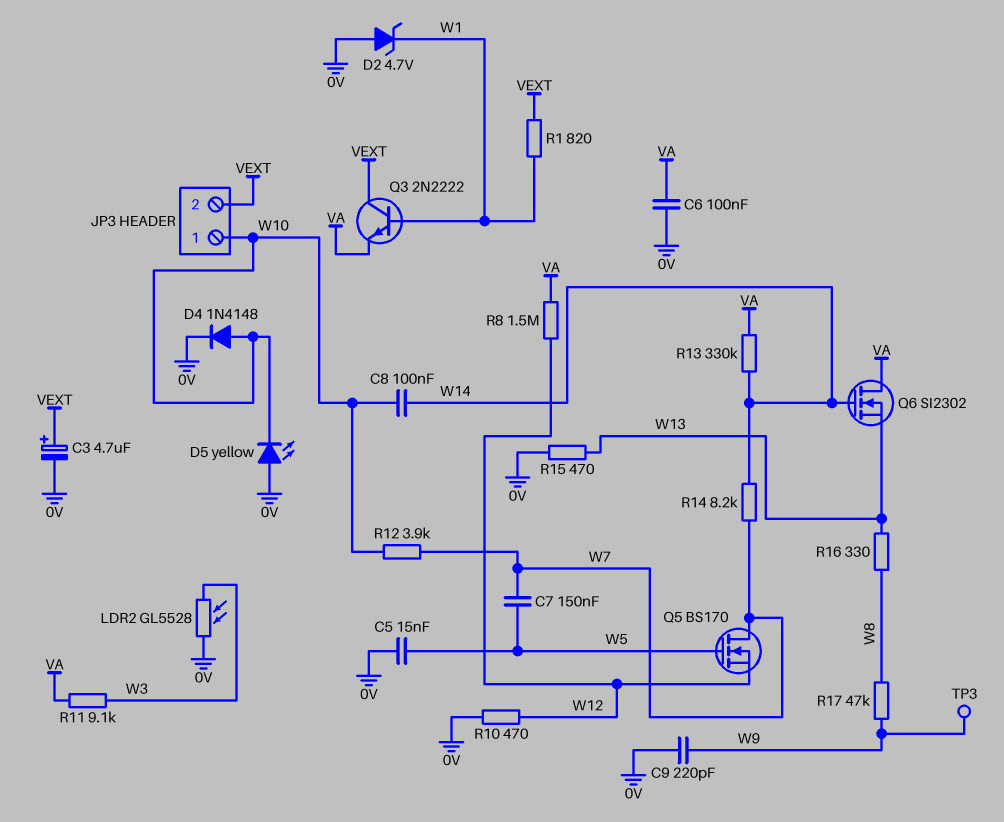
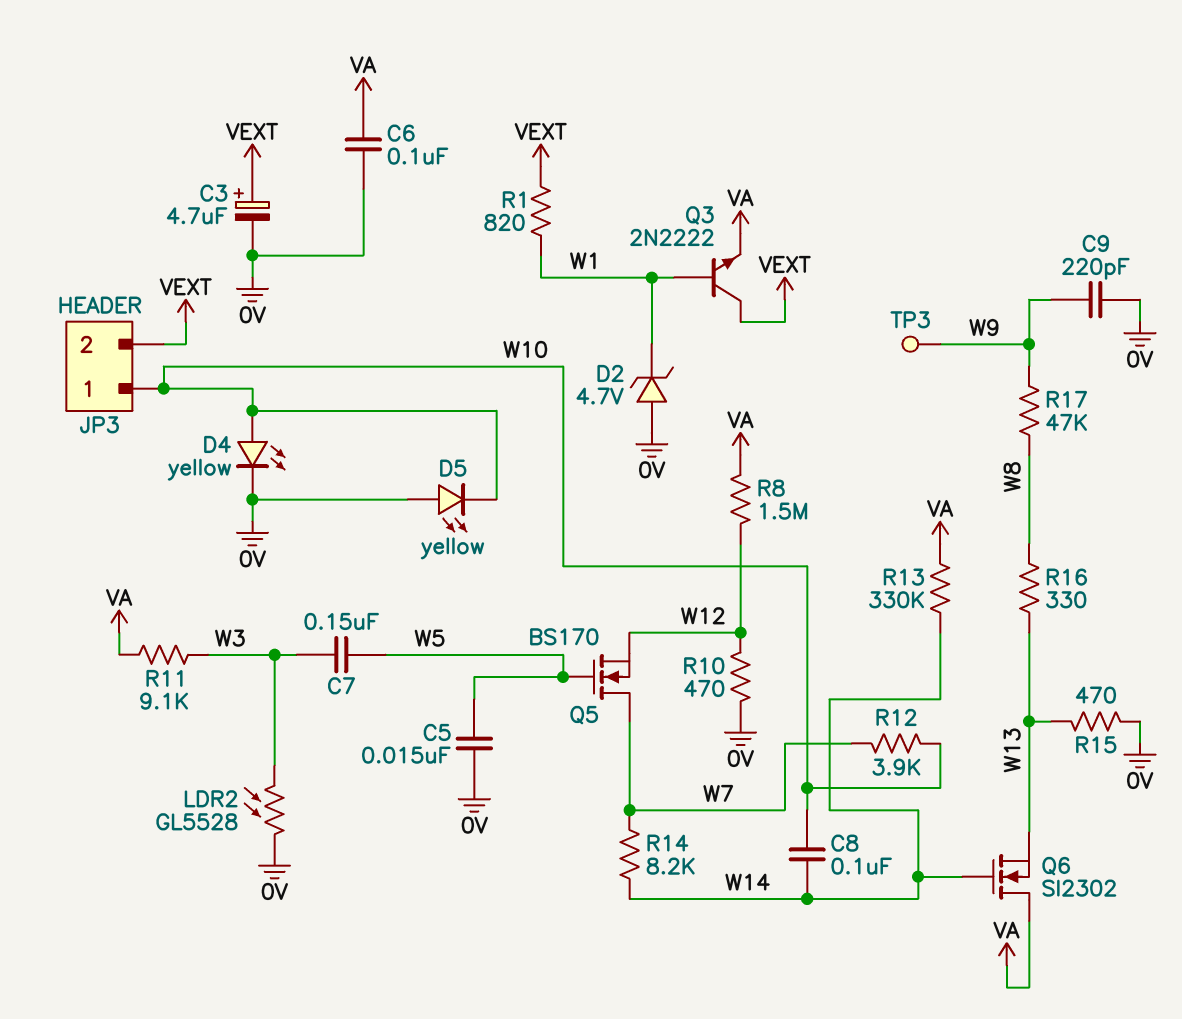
C7: 150nF (W5, W7) -> 150nF (W3, W5)
D4: diode 1N4148 (A W10, K 0V) -> LED yellow (A W10, K 0V)

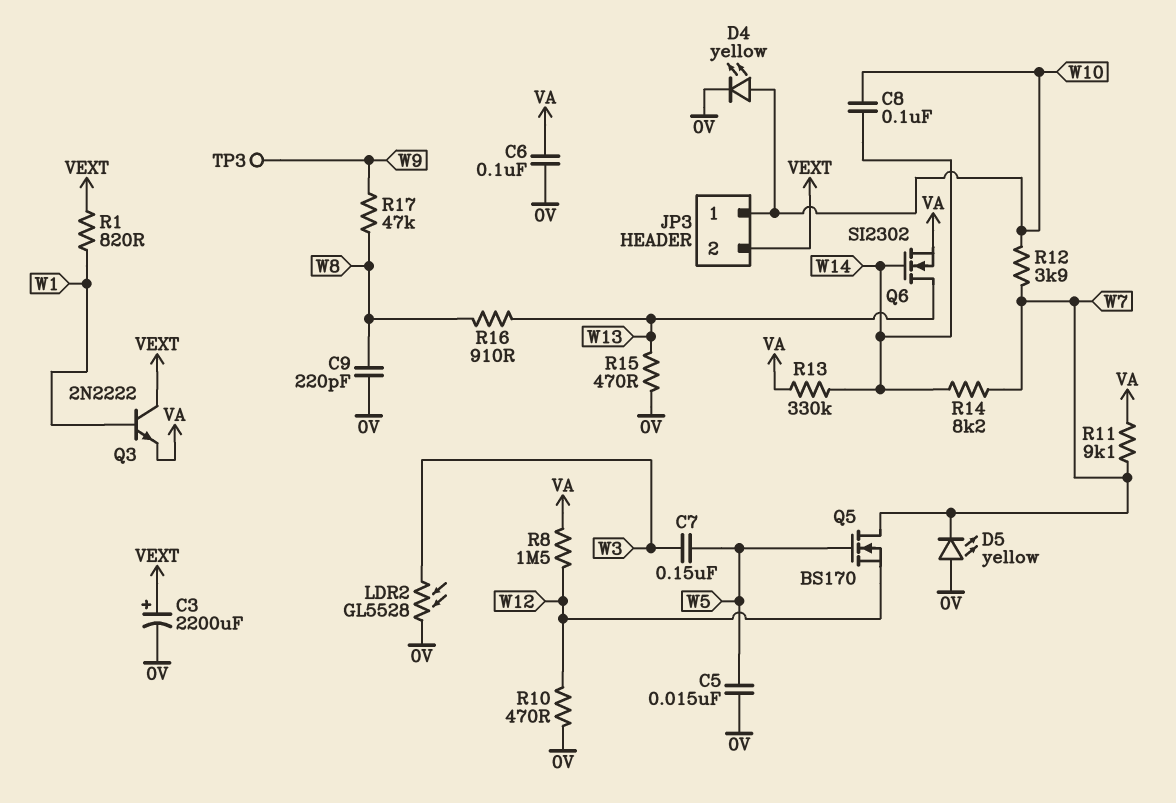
C3: 4.7uF (plus VEXT, minus 0V) -> 2200uF (plus VEXT, minus 0V)
C9: 220pF (0V, W9) -> 220pF (0V, W8)
D2: zener 4.7V (A 0V, K W1) -> none
D5: LED yellow (A 0V, K W10) -> LED yellow (A 0V, K W7)
Q6: NMOS SI2302 (G W14, D VA, S W13) -> NMOS SI2302 (G W14, D W13, S VA)
R11: 9.1k (VA, W3) -> 9.1k (VA, W7)
R16: 330 (W8, W13) -> 910 (W8, W13)

